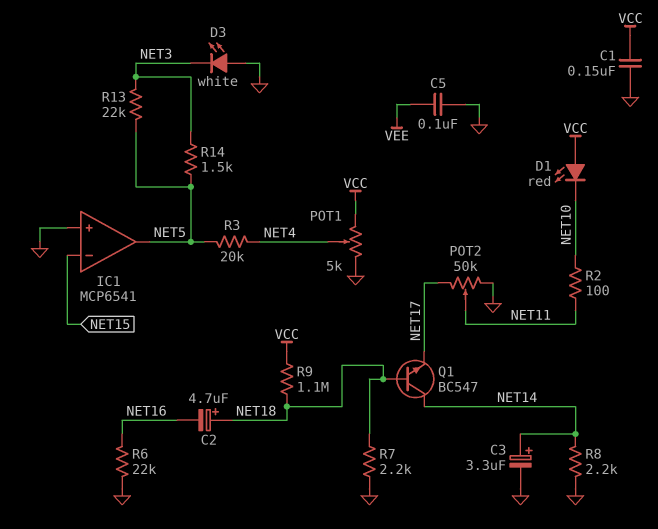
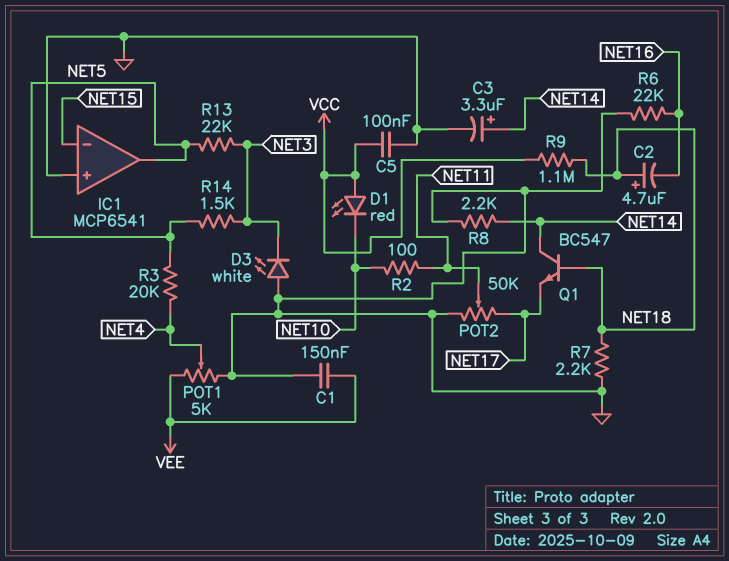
C1: 150nF (GND, VCC) -> 150nF (GND, VEE)
C5: 100nF (GND, VEE) -> 100nF (GND, VCC)
POT1: 5k (GND, VCC, wiper NET4) -> 5k (GND, VEE, wiper NET4)

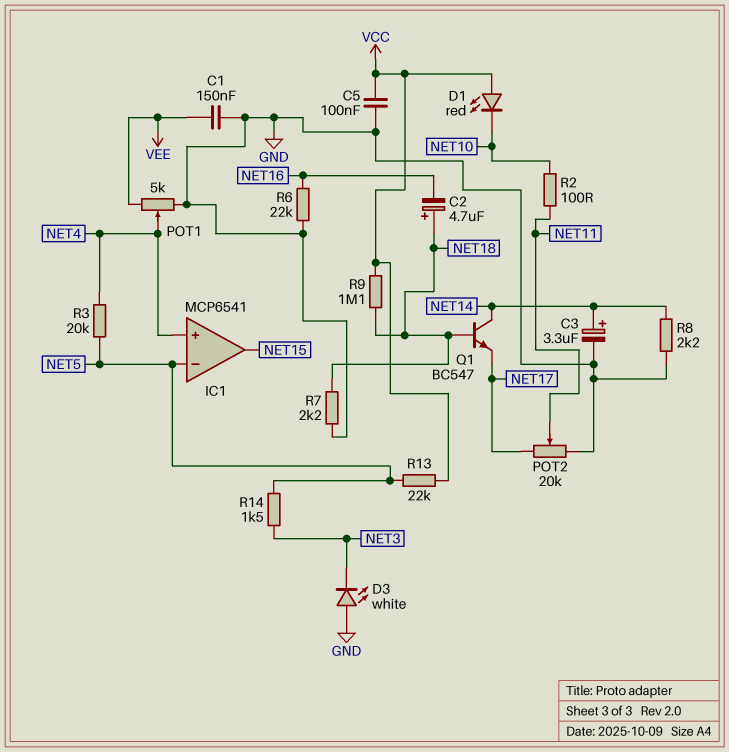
IC1 pin in+: GND -> NET4
IC1 pin in-: NET15 -> NET5
IC1 pin out: NET5 -> NET15
POT2: 50k (GND, NET17, wiper NET11) -> 20k (GND, NET17, wiper NET11)
R13: 22k (NET3, NET5) -> 22k (NET5, VCC)

